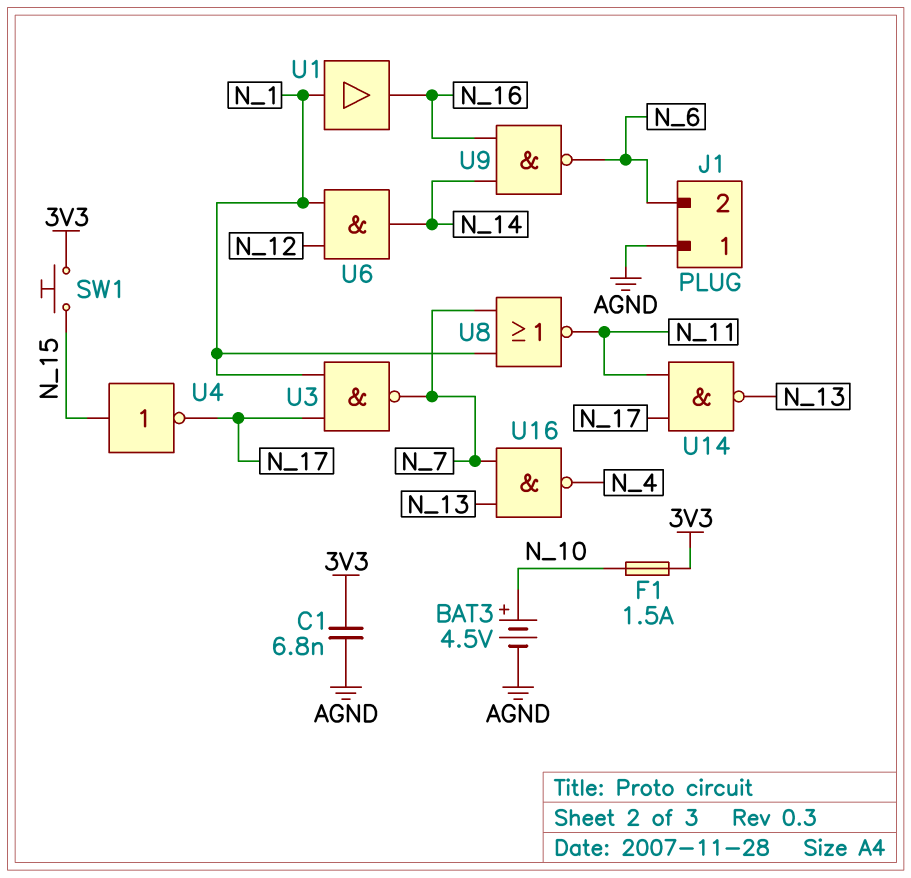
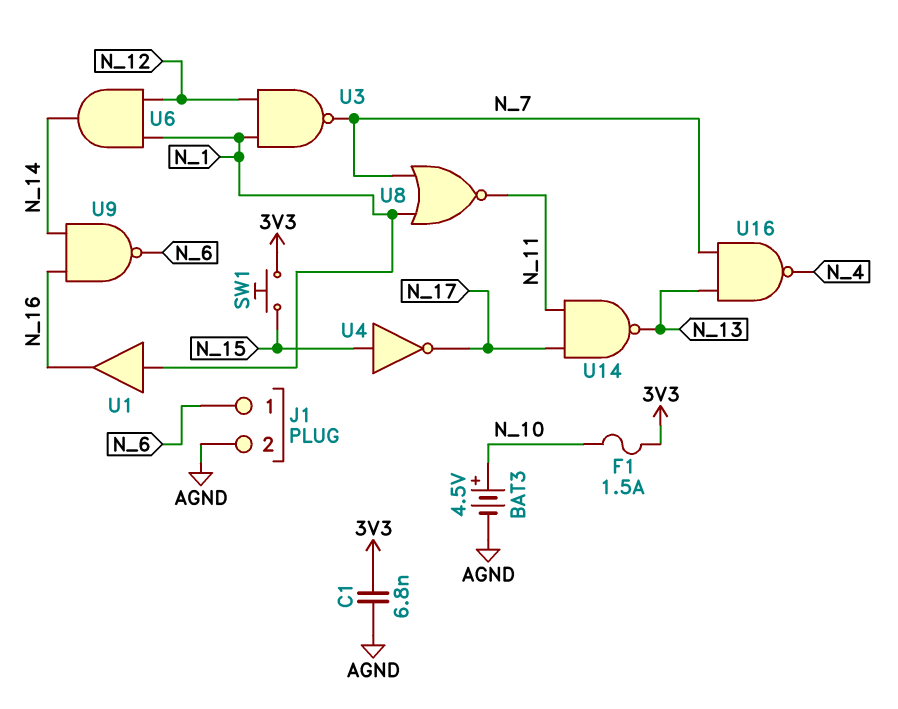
J1 pin 1: AGND -> N_6
J1 pin 2: N_6 -> AGND
U3: NAND (in N_1, in N_17, out N_7) -> NAND (in N_1, in N_12, out N_7)

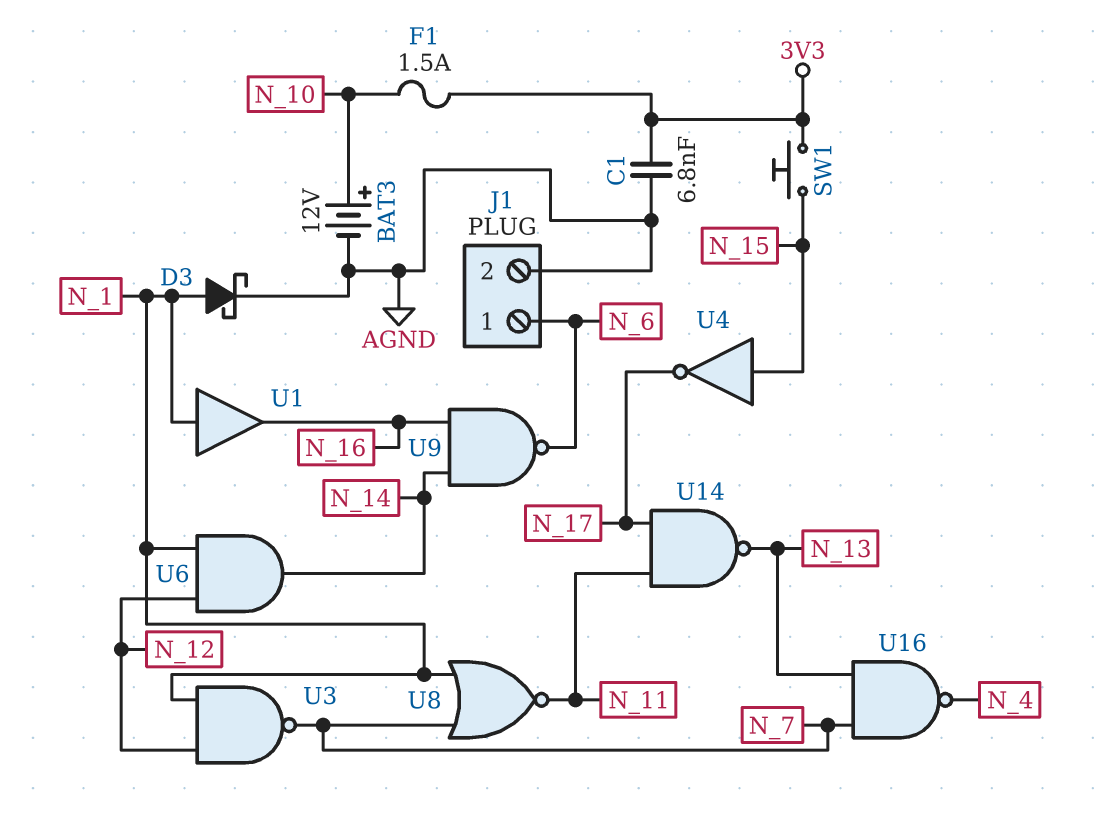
BAT3: 4.5V (plus N_10, minus AGND) -> 12V (plus N_10, minus AGND)
D3: none -> schottky (A N_1, K AGND)

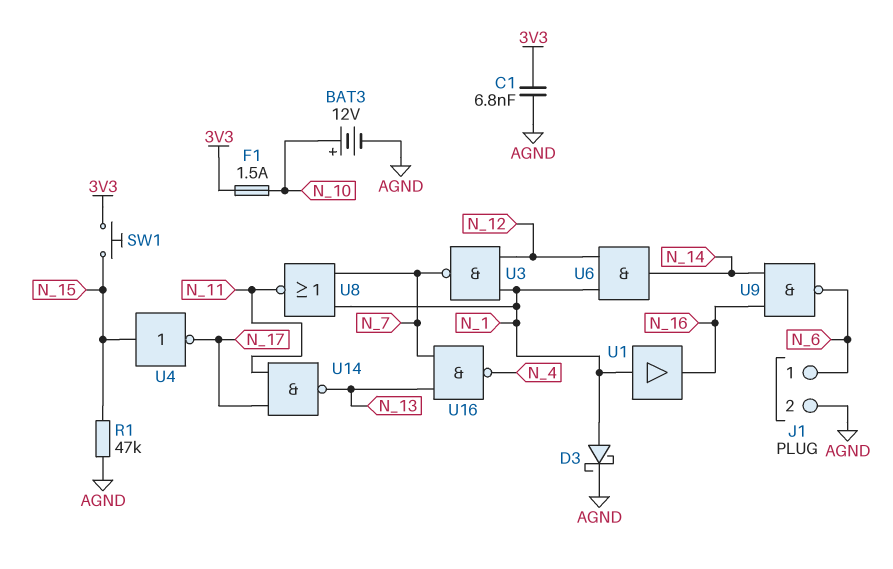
R1: none -> 47k (AGND, N_15)

